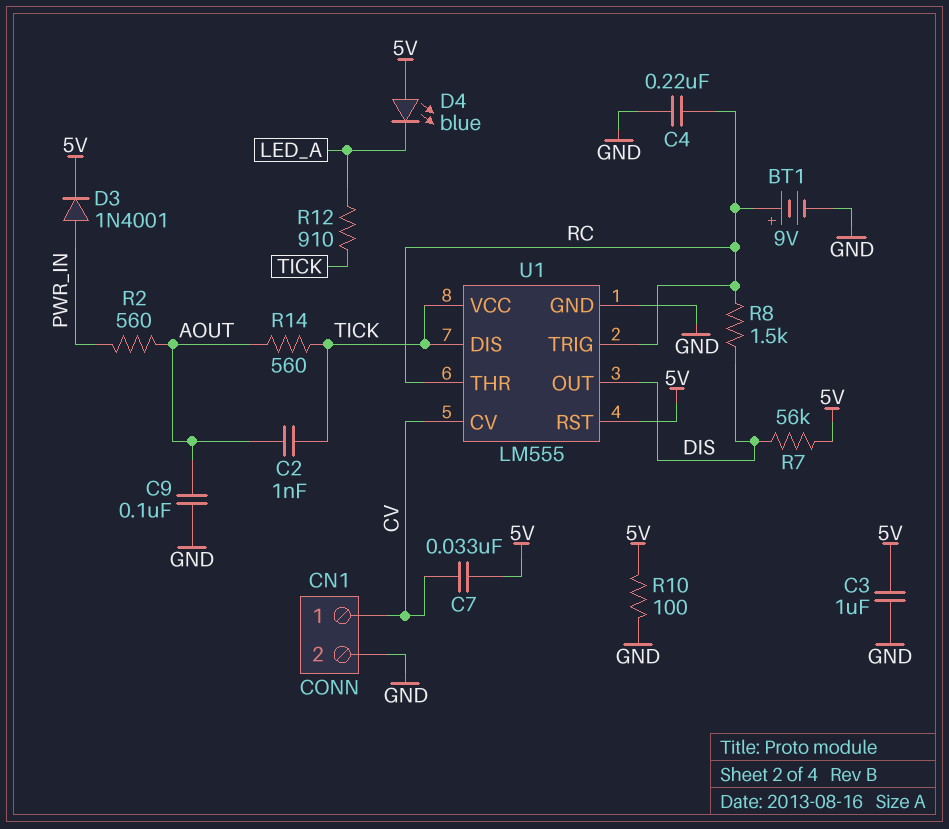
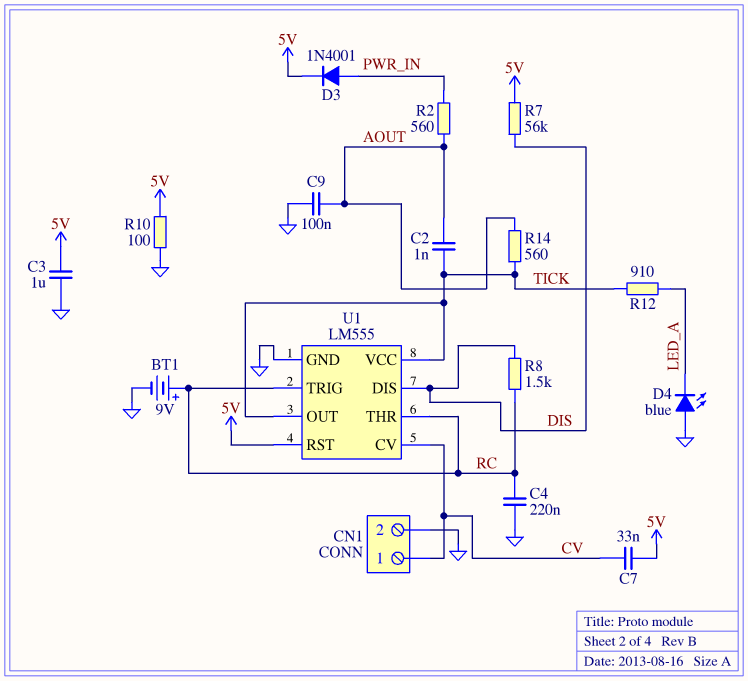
D4: LED blue (A 5V, K LED_A) -> LED blue (A GND, K LED_A)
U1 pin DIS: TICK -> DIS
U1 pin OUT: DIS -> TICK

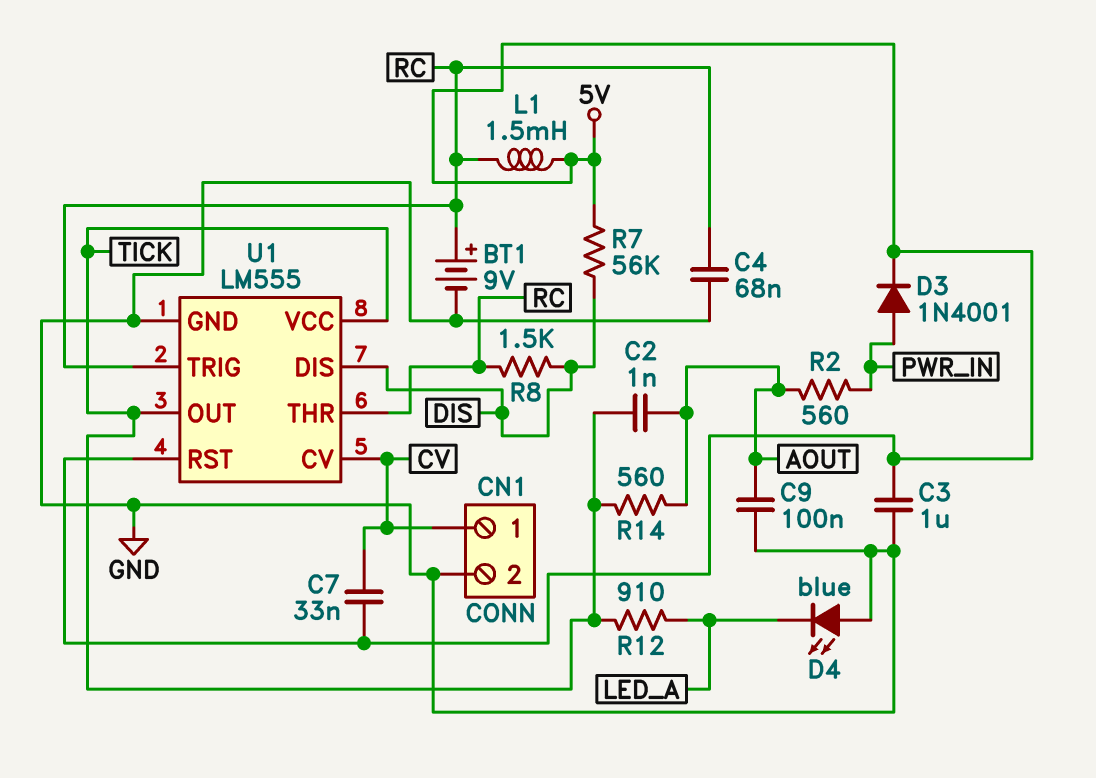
C4: 220nF (GND, RC) -> 68nF (GND, RC)
L1: none -> 1.5mH (5V, RC)
R10: 100 (5V, GND) -> none

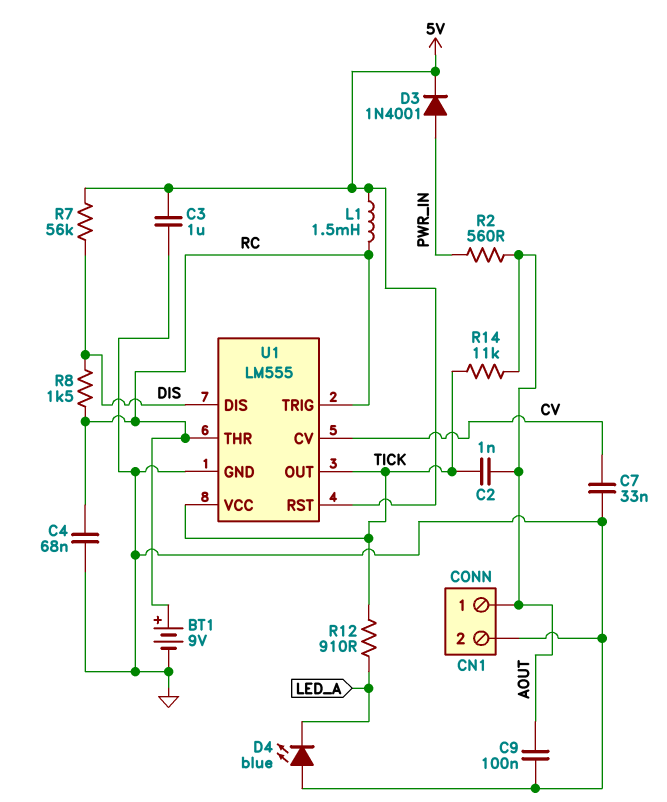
C7: 33nF (5V, CV) -> 33nF (CV, GND)
CN1 pin 1: CV -> AOUT
R14: 560 (AOUT, TICK) -> 11k (AOUT, TICK)

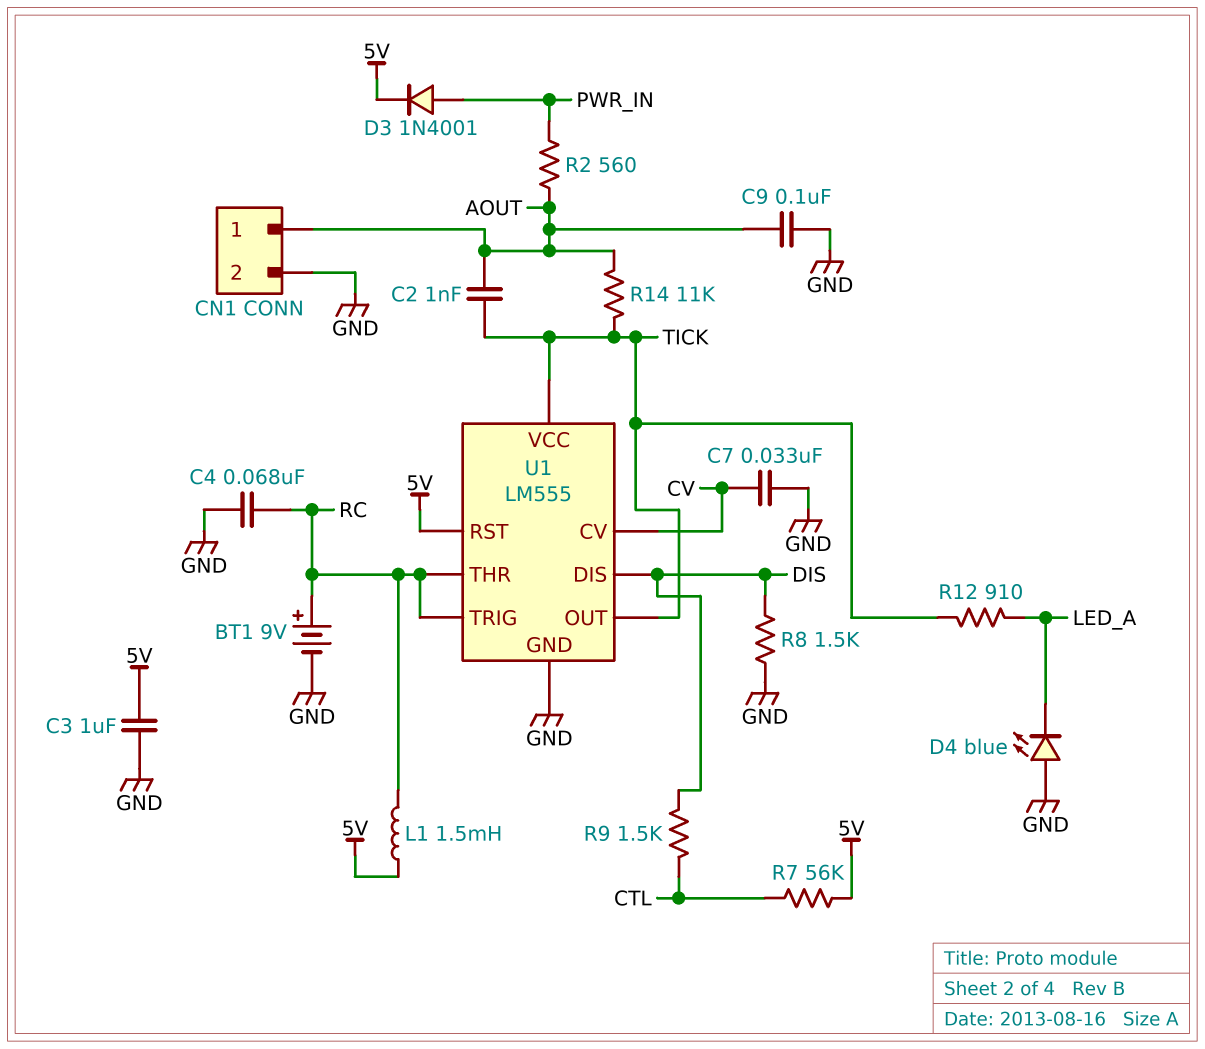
R7: 56k (5V, DIS) -> 56k (5V, CTL)
R8: 1.5k (DIS, RC) -> 1.5k (DIS, GND)
R9: none -> 1.5k (CTL, DIS)

